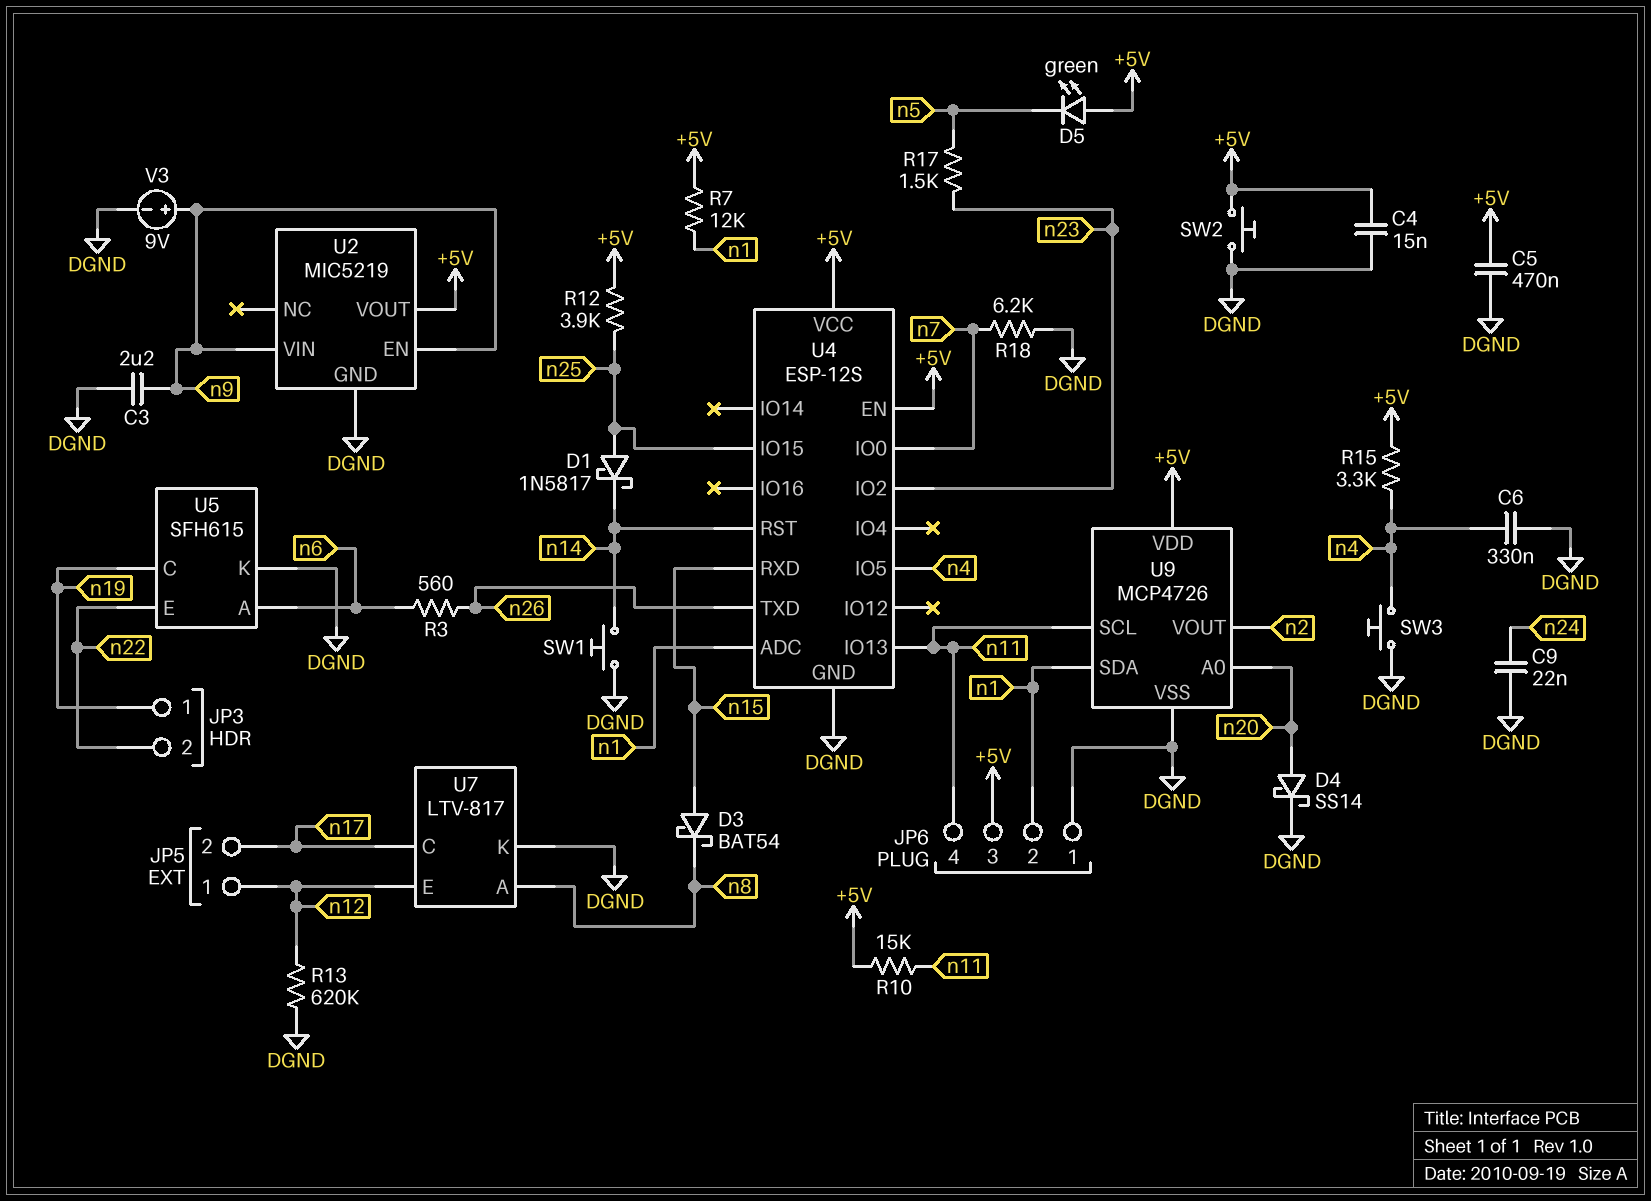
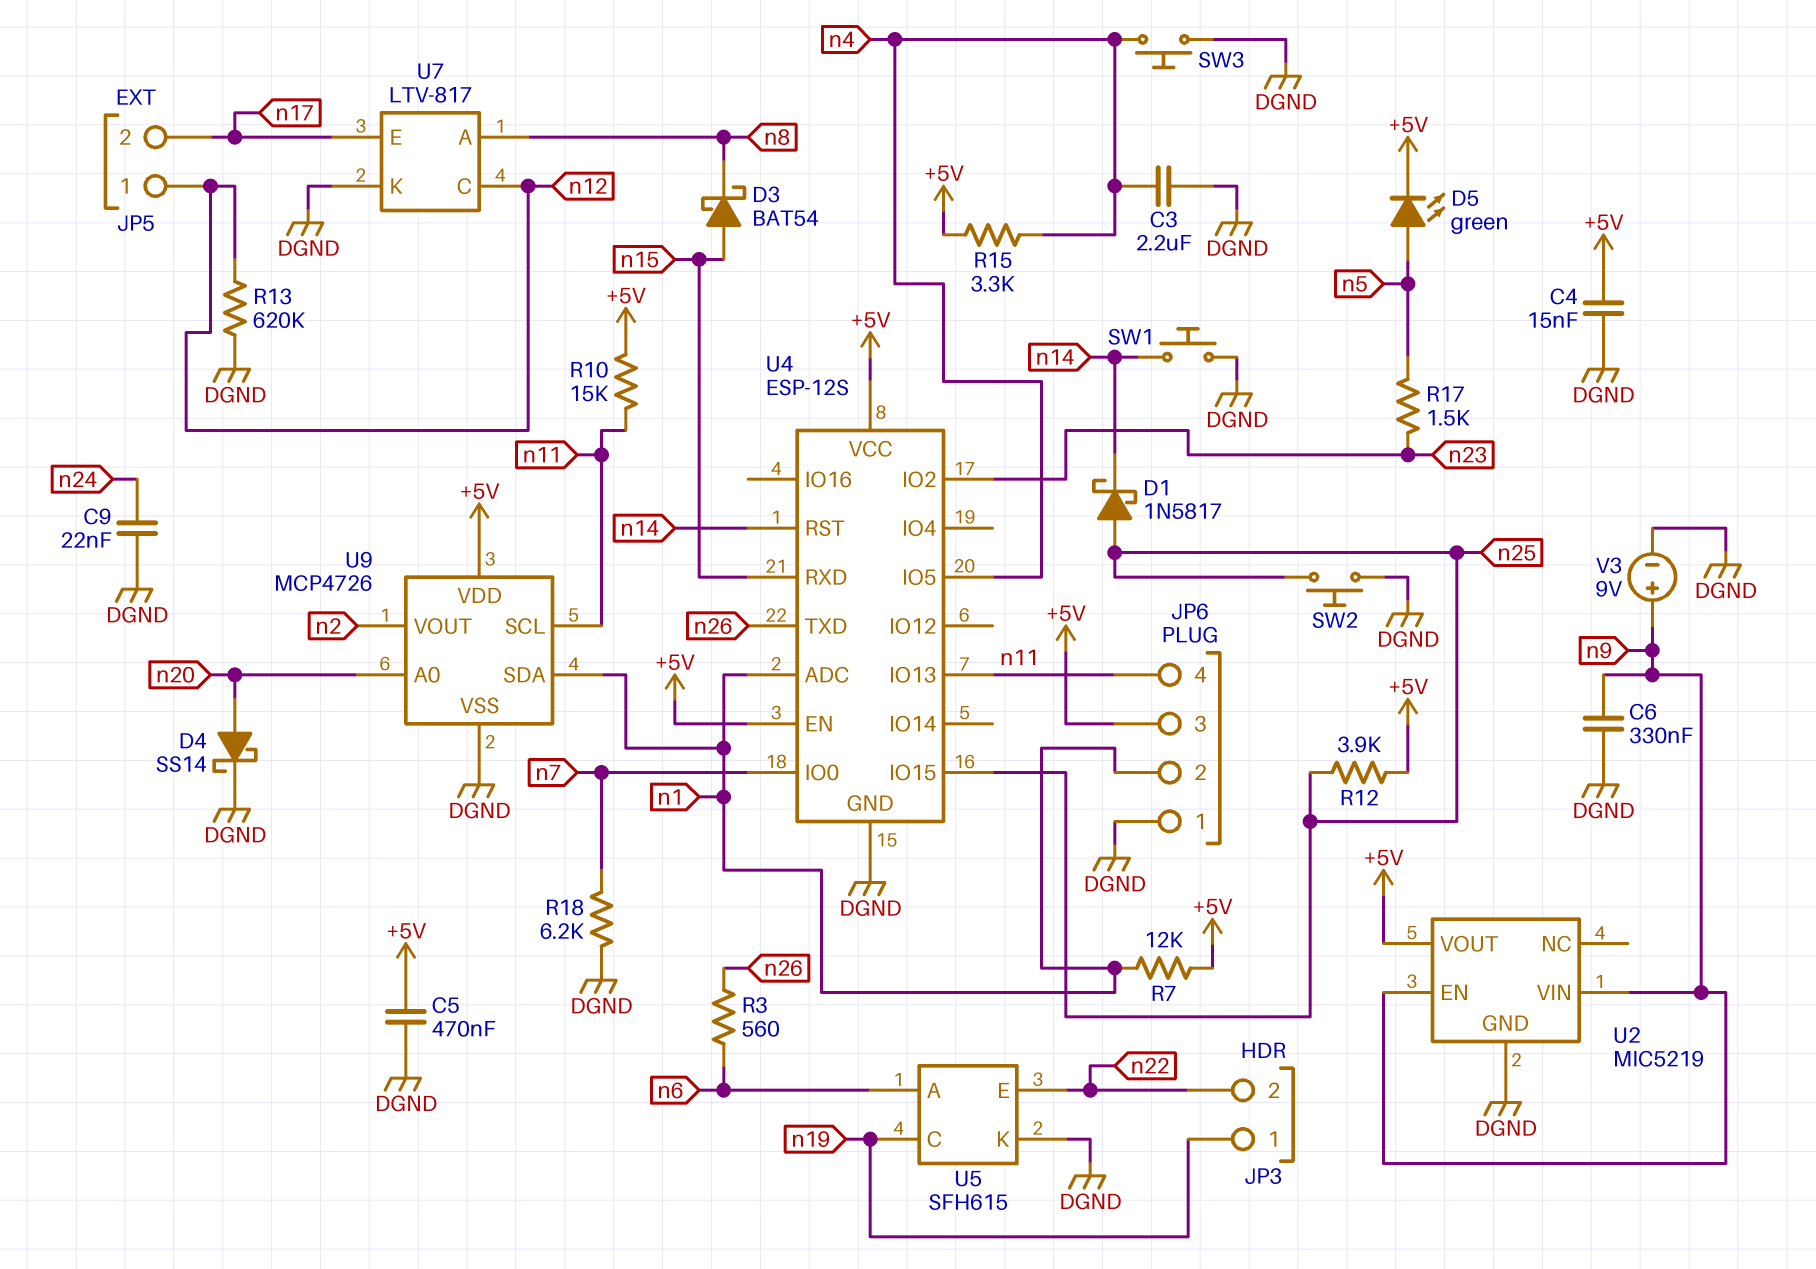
C3: 2.2uF (DGND, n9) -> 2.2uF (DGND, n4)
C6: 330nF (DGND, n4) -> 330nF (DGND, n9)
D5: LED green (A +5V, K n5) -> LED green (A n5, K +5V)
SW2: button (+5V, DGND) -> button (DGND, n25)
U7 pin C: n17 -> n12
U7 pin E: n12 -> n17

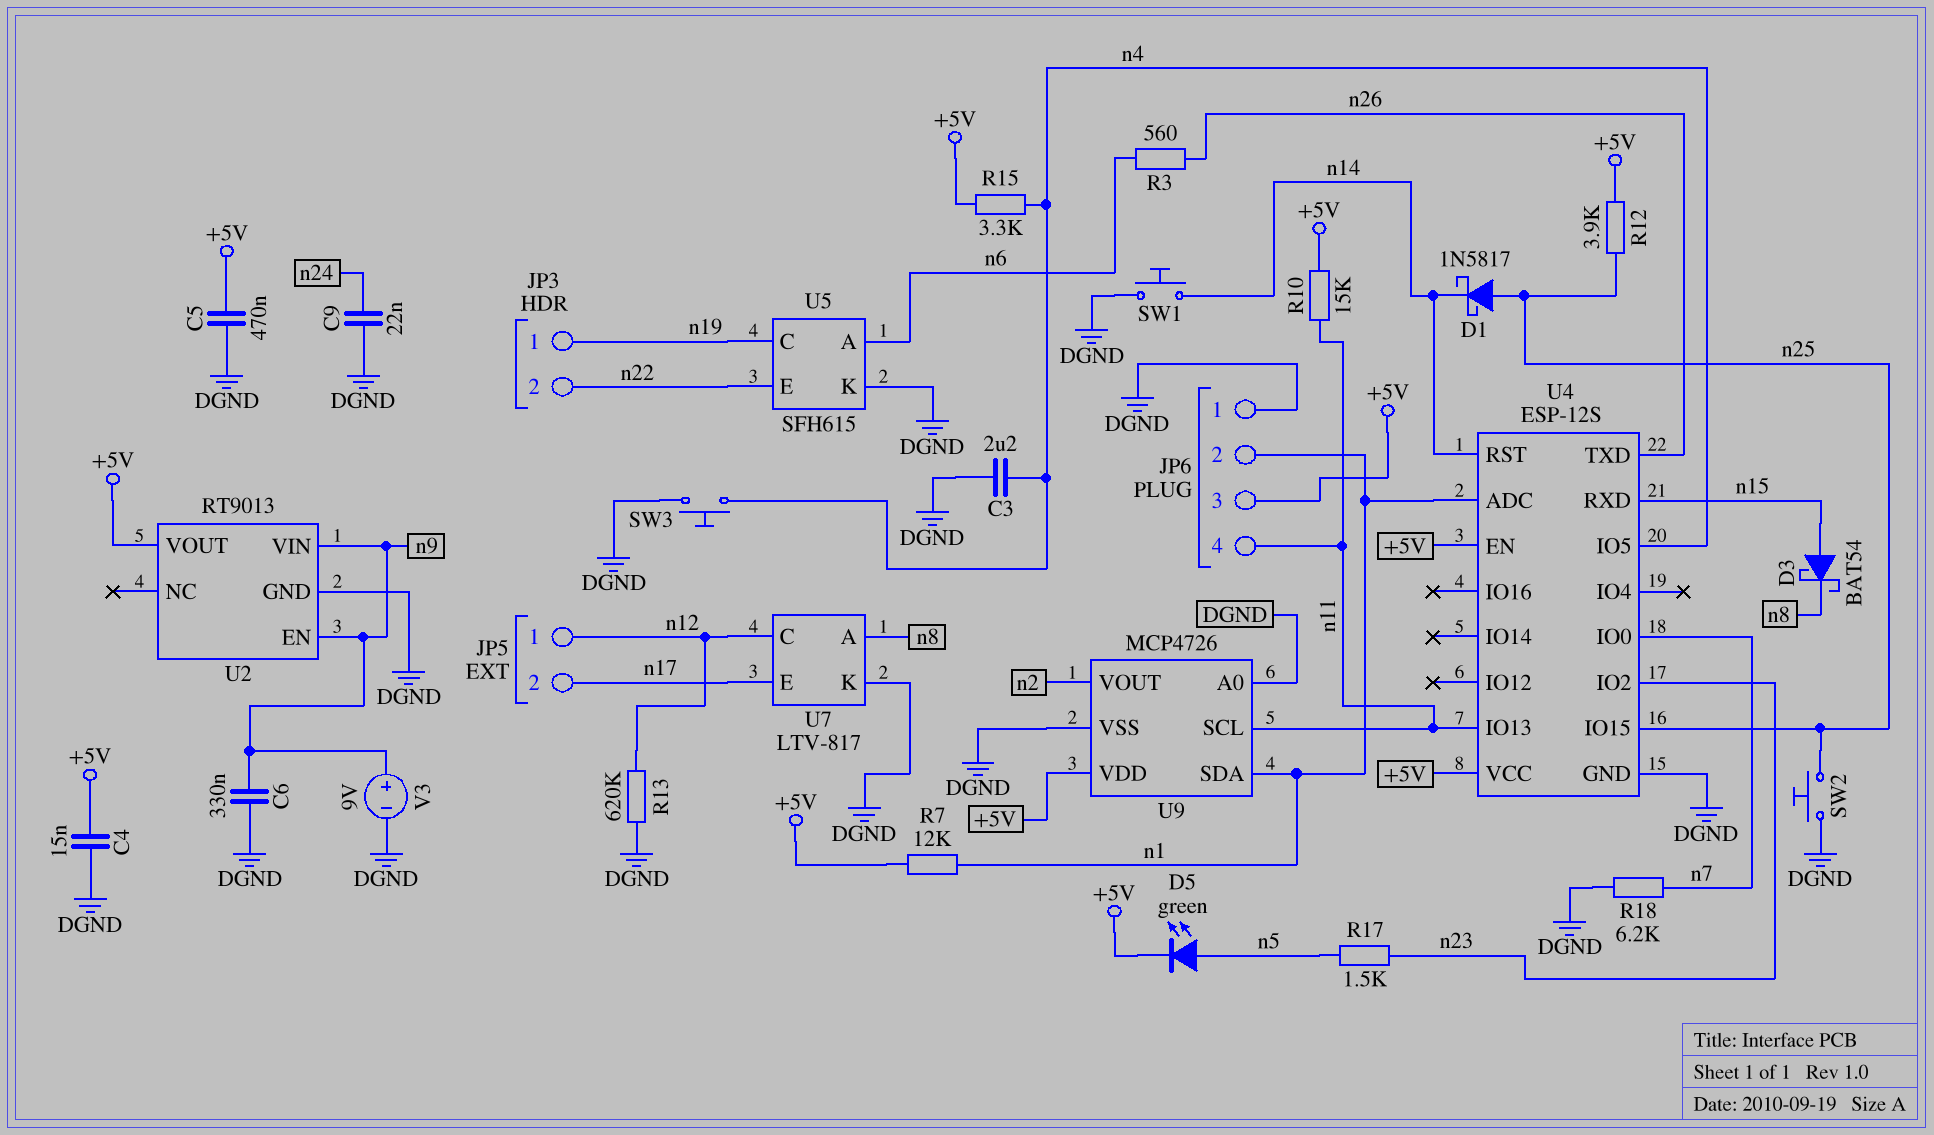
D4: schottky SS14 (A n20, K DGND) -> none
U2: MIC5219 -> RT9013
U9 pin A0: n20 -> DGND

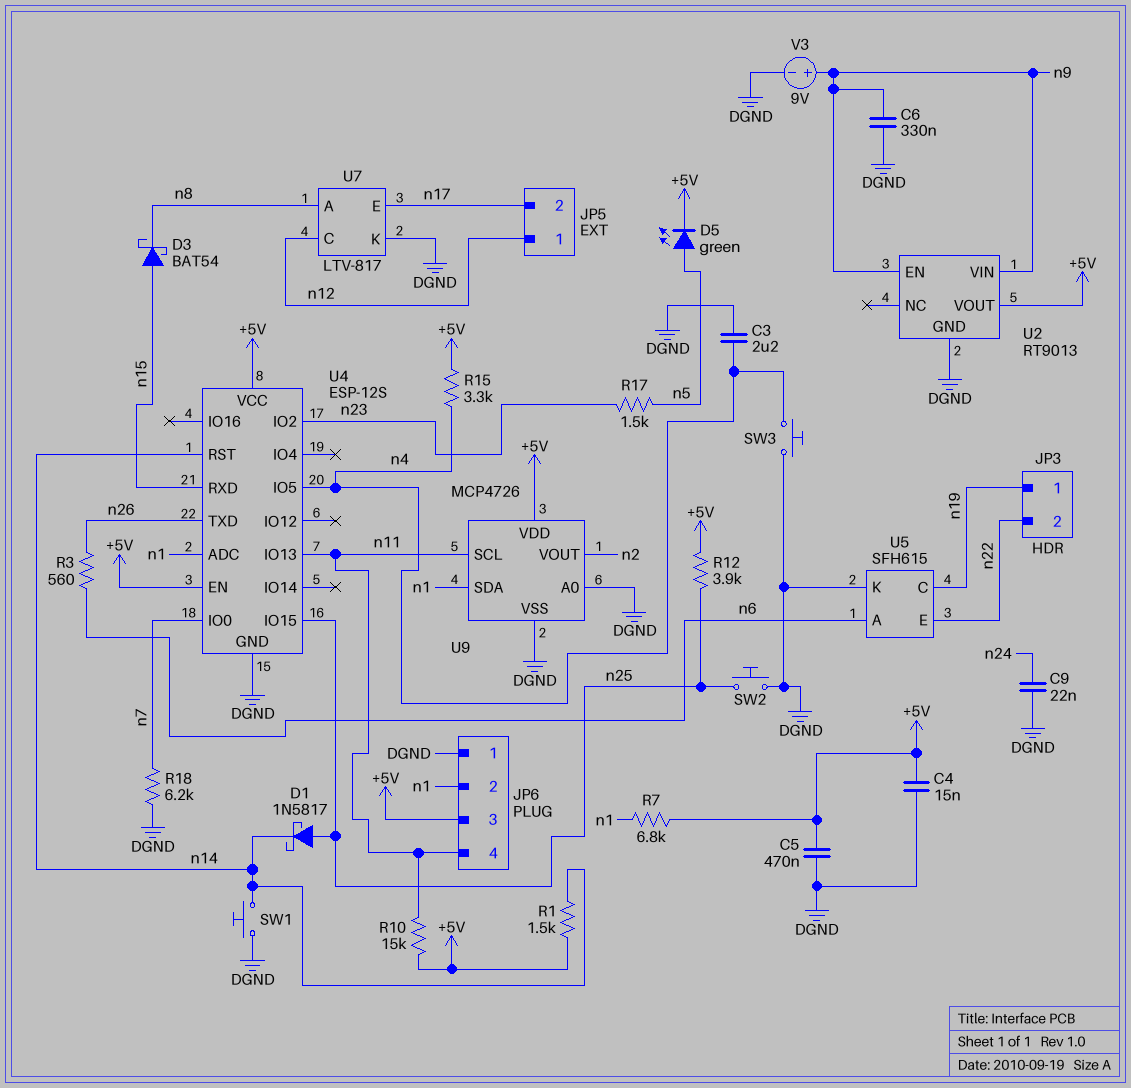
R1: none -> 1.5k (+5V, n14)
R7: 12k (+5V, n1) -> 6.8k (+5V, n1)
R13: 620k (DGND, n12) -> none

